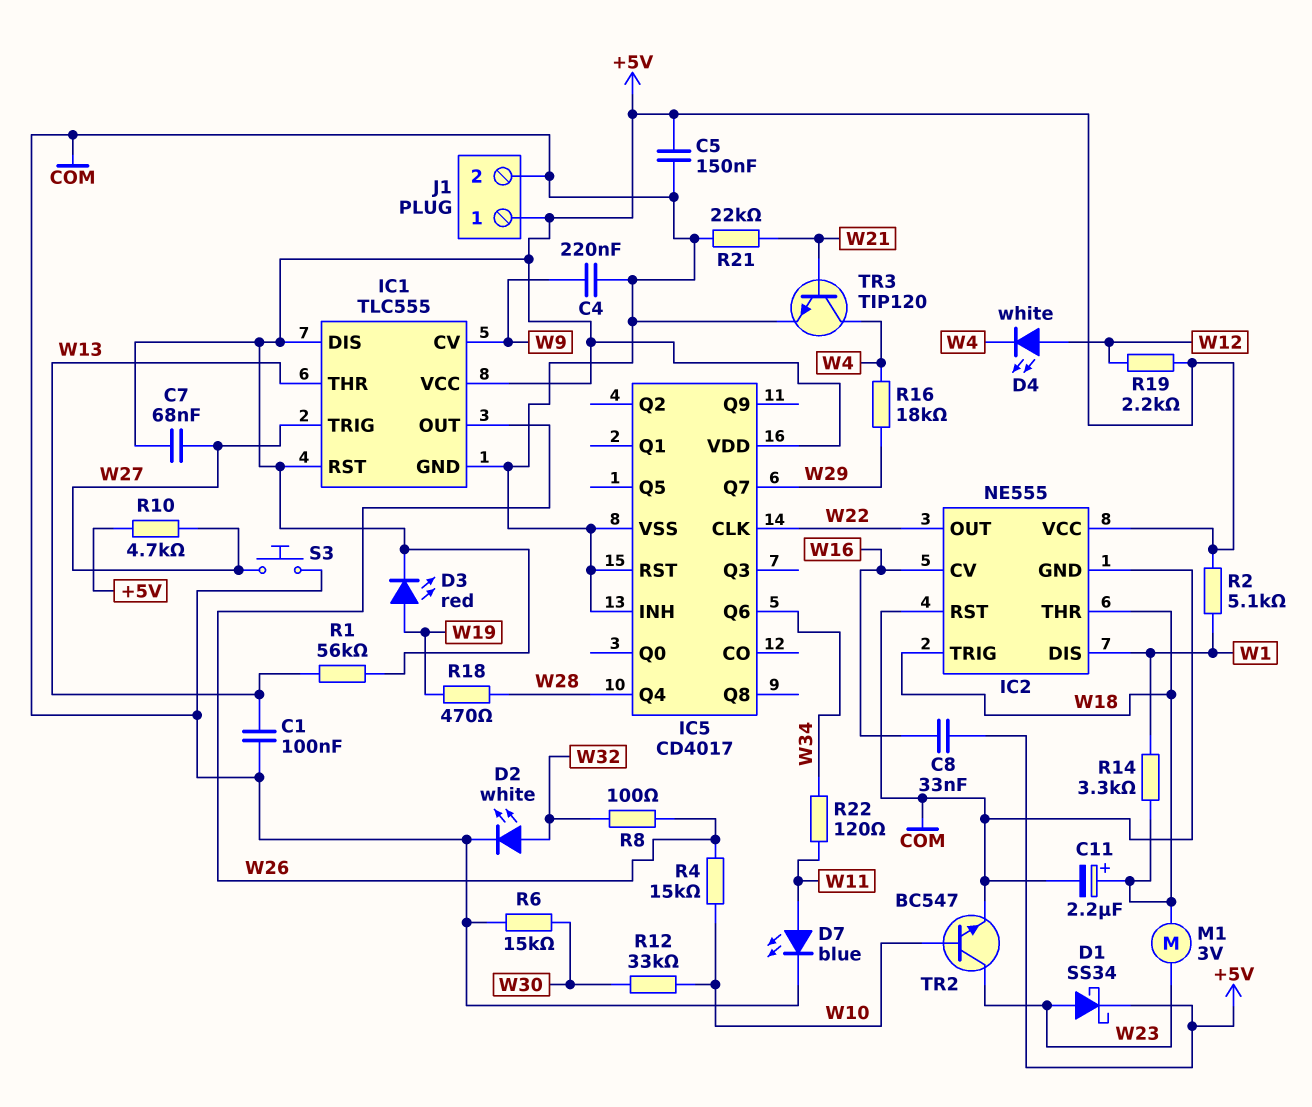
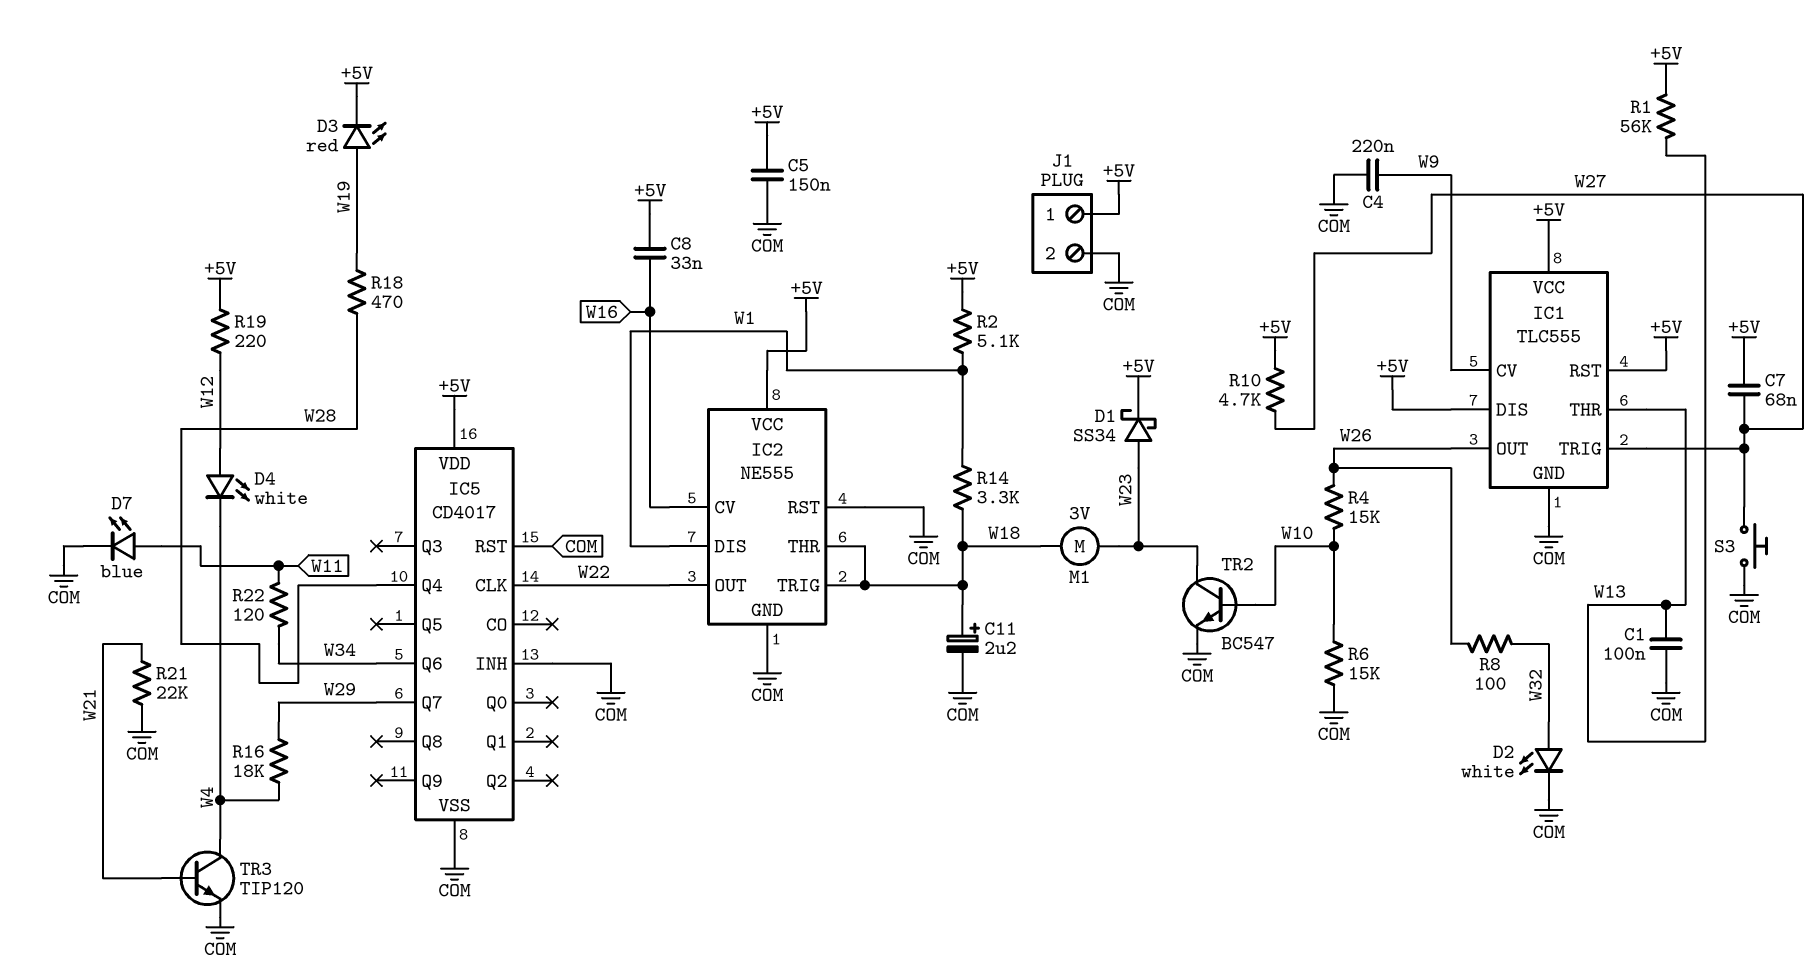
R6: 15k (COM, W30) -> 15k (COM, W10)
R12: 33k (W10, W30) -> none
R19: 2.2k (+5V, W12) -> 220 (+5V, W12)

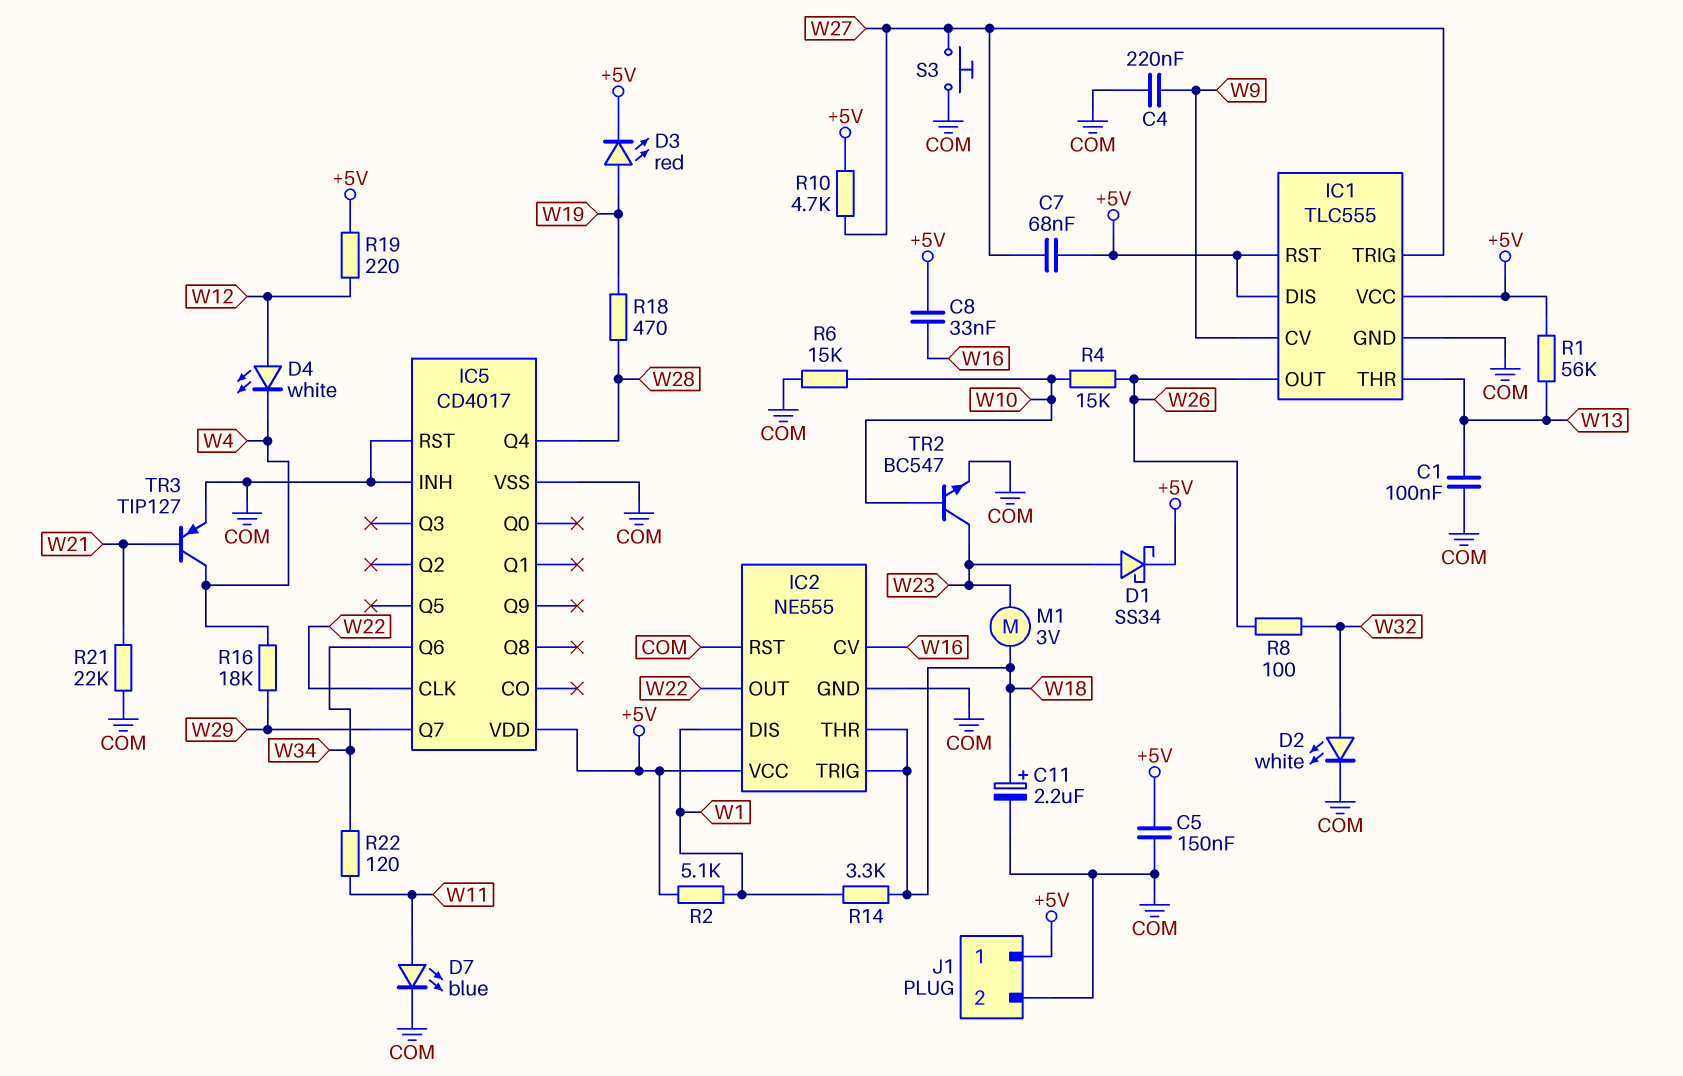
TR3: NPN TIP120 (B W21, C W4, E COM) -> PNP TIP127 (B W21, C W4, E COM)

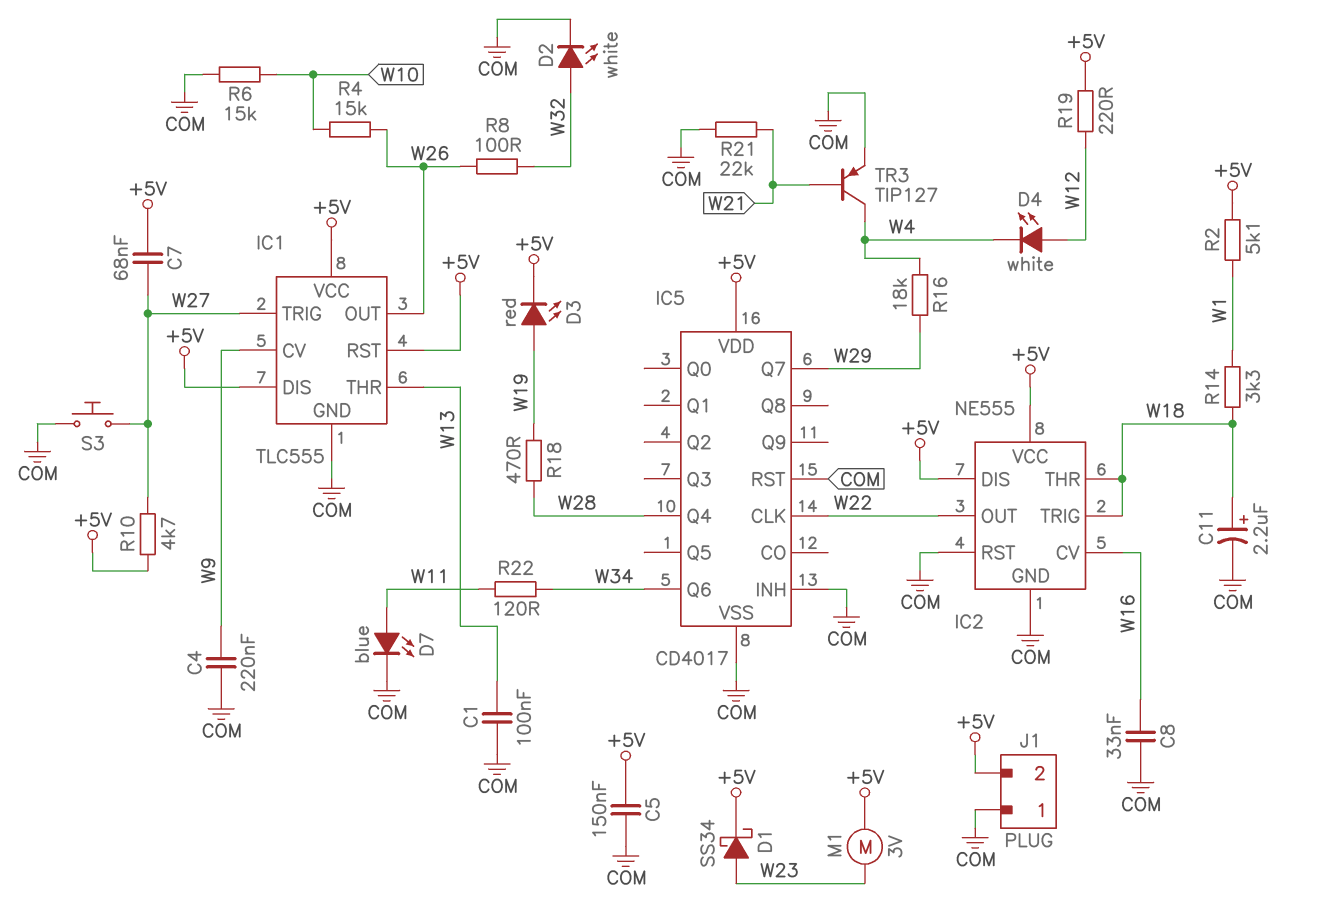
C8: 33nF (+5V, W16) -> 33nF (COM, W16)
IC2 pin DIS: W1 -> +5V
J1 pin 1: +5V -> COM
J1 pin 2: COM -> +5V
M1: motor 3V (W18, W23) -> motor 3V (+5V, W23)
R1: 56k (+5V, W13) -> none
TR2: NPN BC547 (B W10, C W23, E COM) -> none

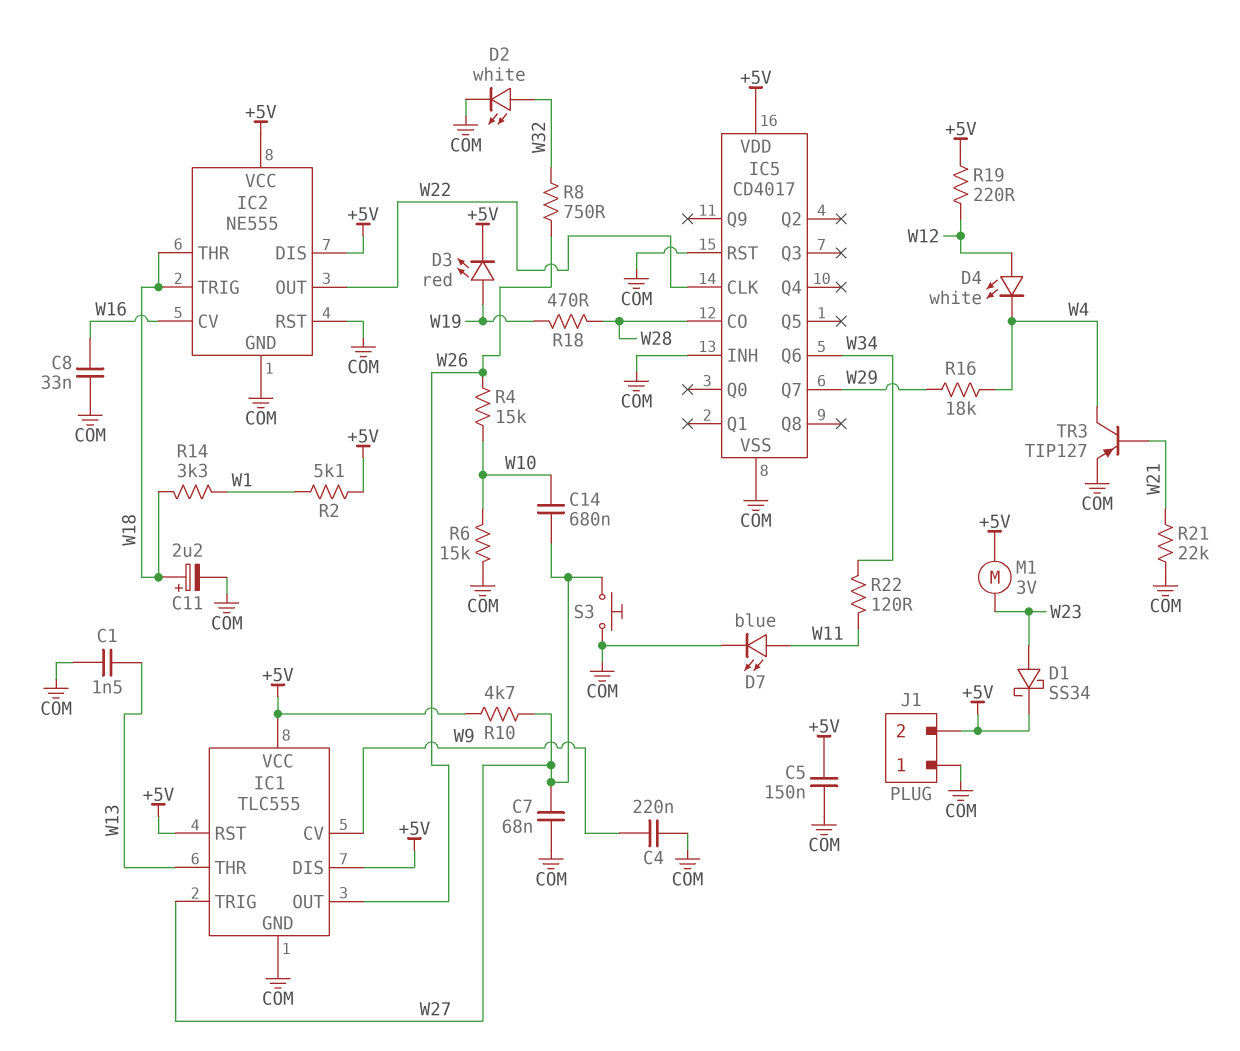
C1: 100nF (COM, W13) -> 1.5nF (COM, W13)
C7: 68nF (+5V, W27) -> 68nF (COM, W27)
C14: none -> 680nF (W10, W27)
IC5 pin CO: none -> W28
IC5 pin Q4: W28 -> none
R8: 100 (W26, W32) -> 750 (W26, W32)

